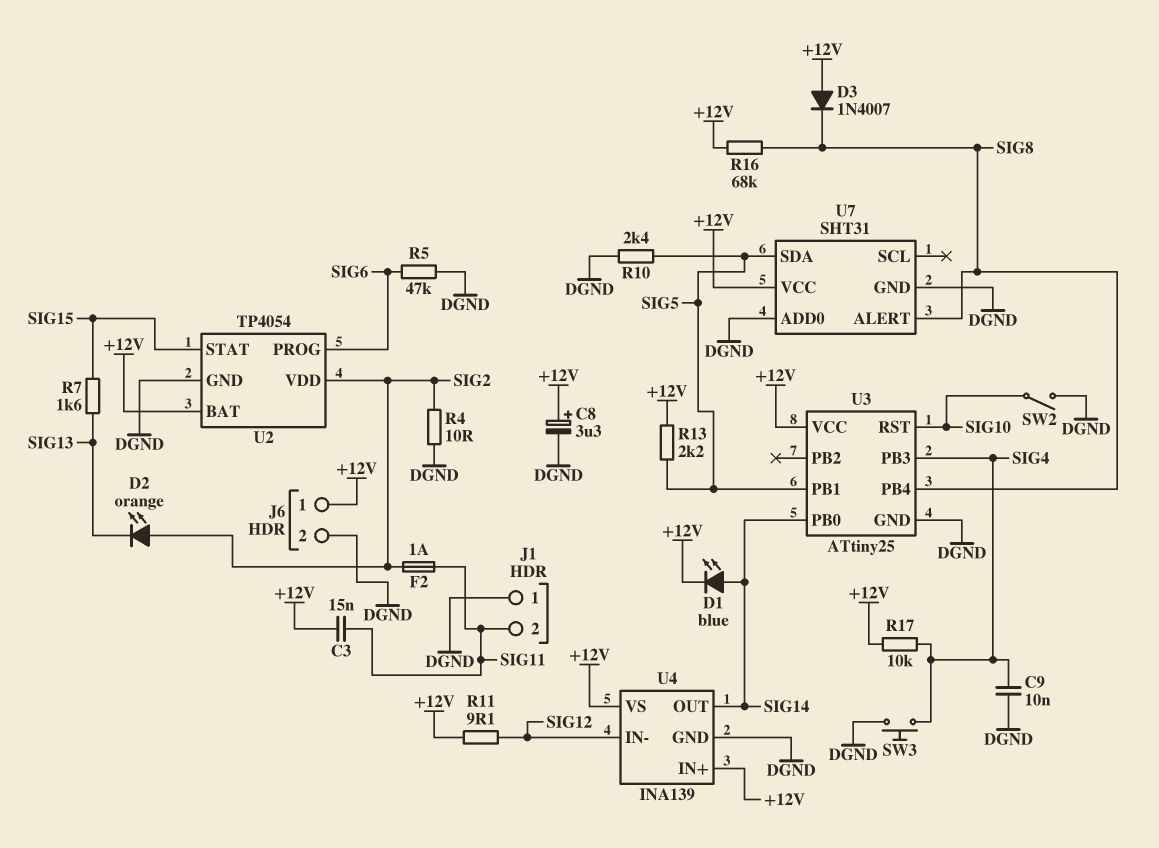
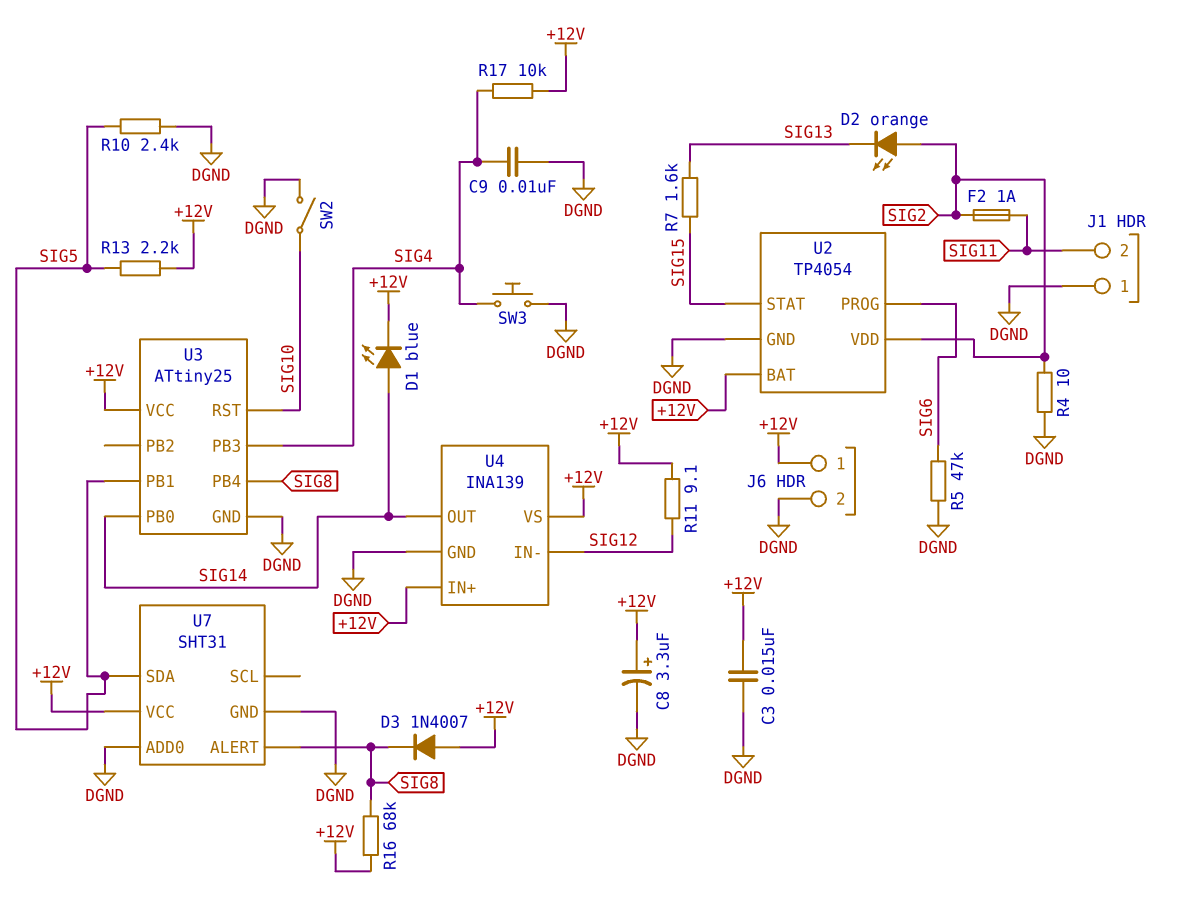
C3: 15nF (+12V, SIG11) -> 15nF (+12V, DGND)

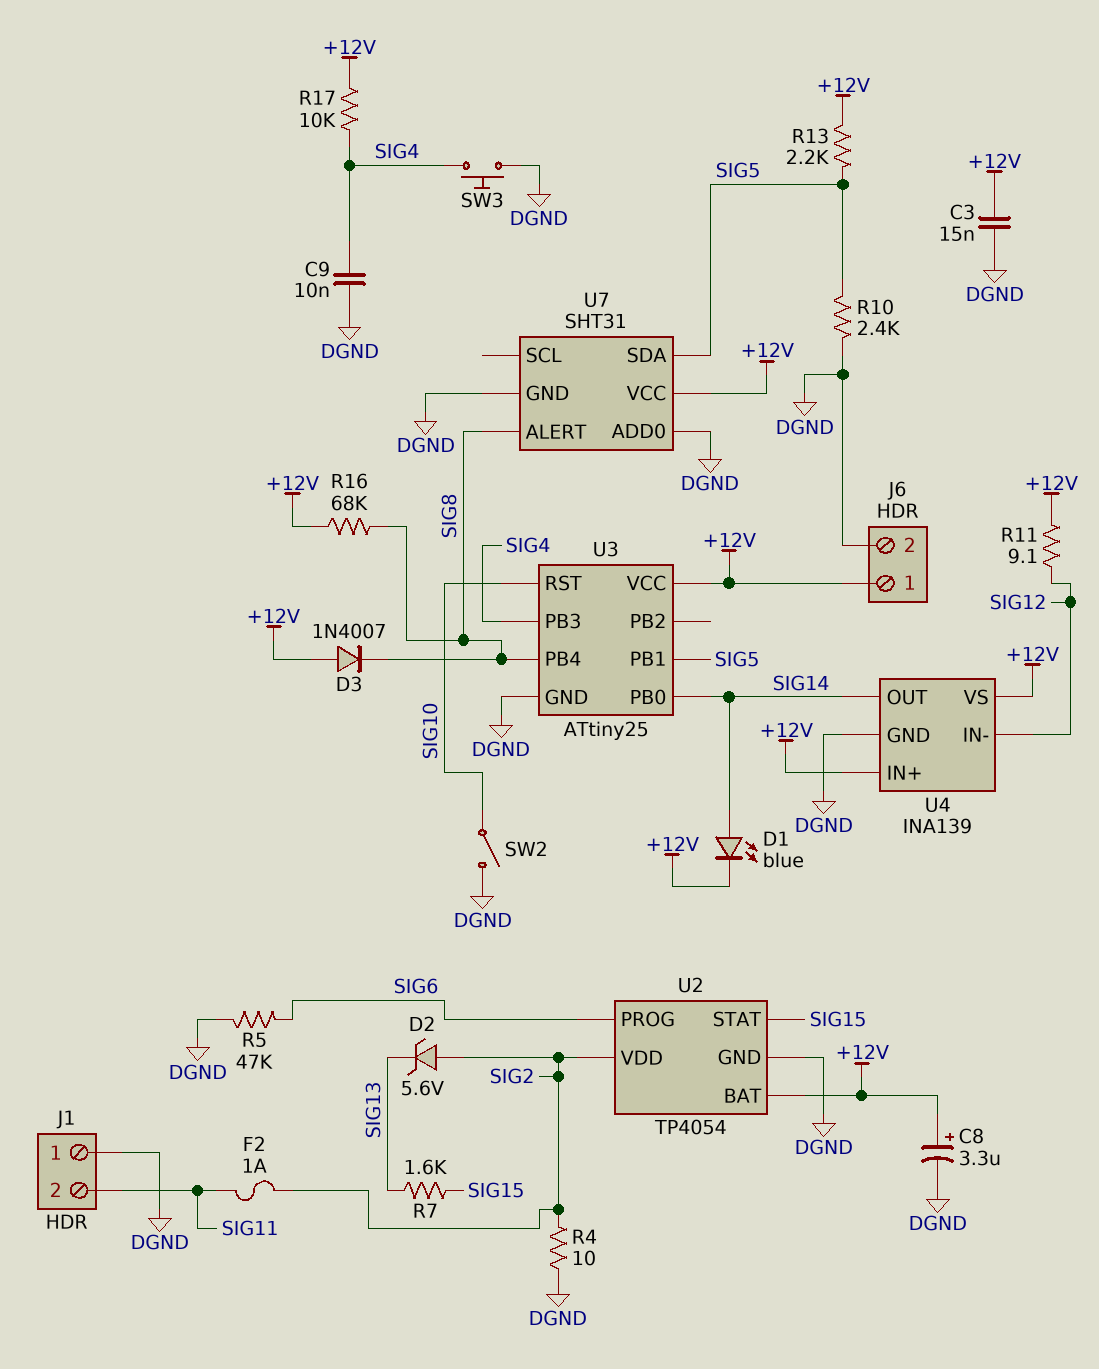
D2: LED orange (A SIG2, K SIG13) -> zener 5.6V (A SIG2, K SIG13)

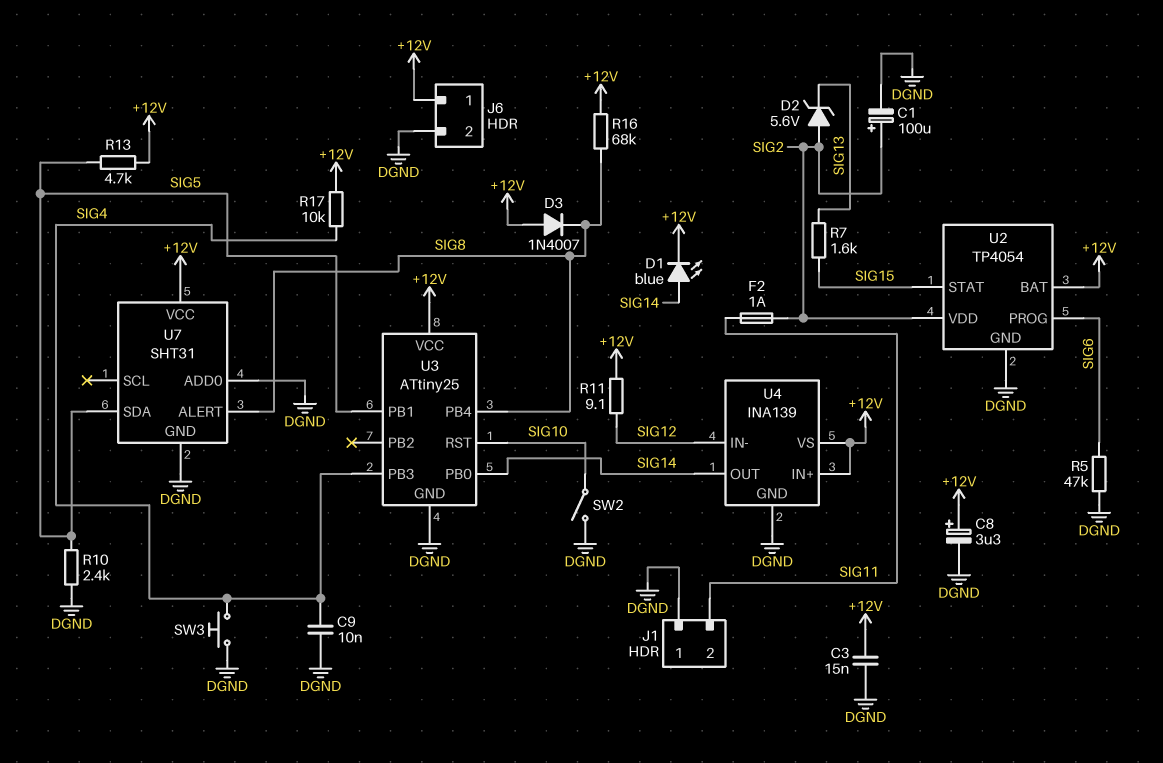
C1: none -> 100uF (plus SIG2, minus DGND)
R4: 10 (DGND, SIG2) -> none
R13: 2.2k (+12V, SIG5) -> 4.7k (+12V, SIG5)

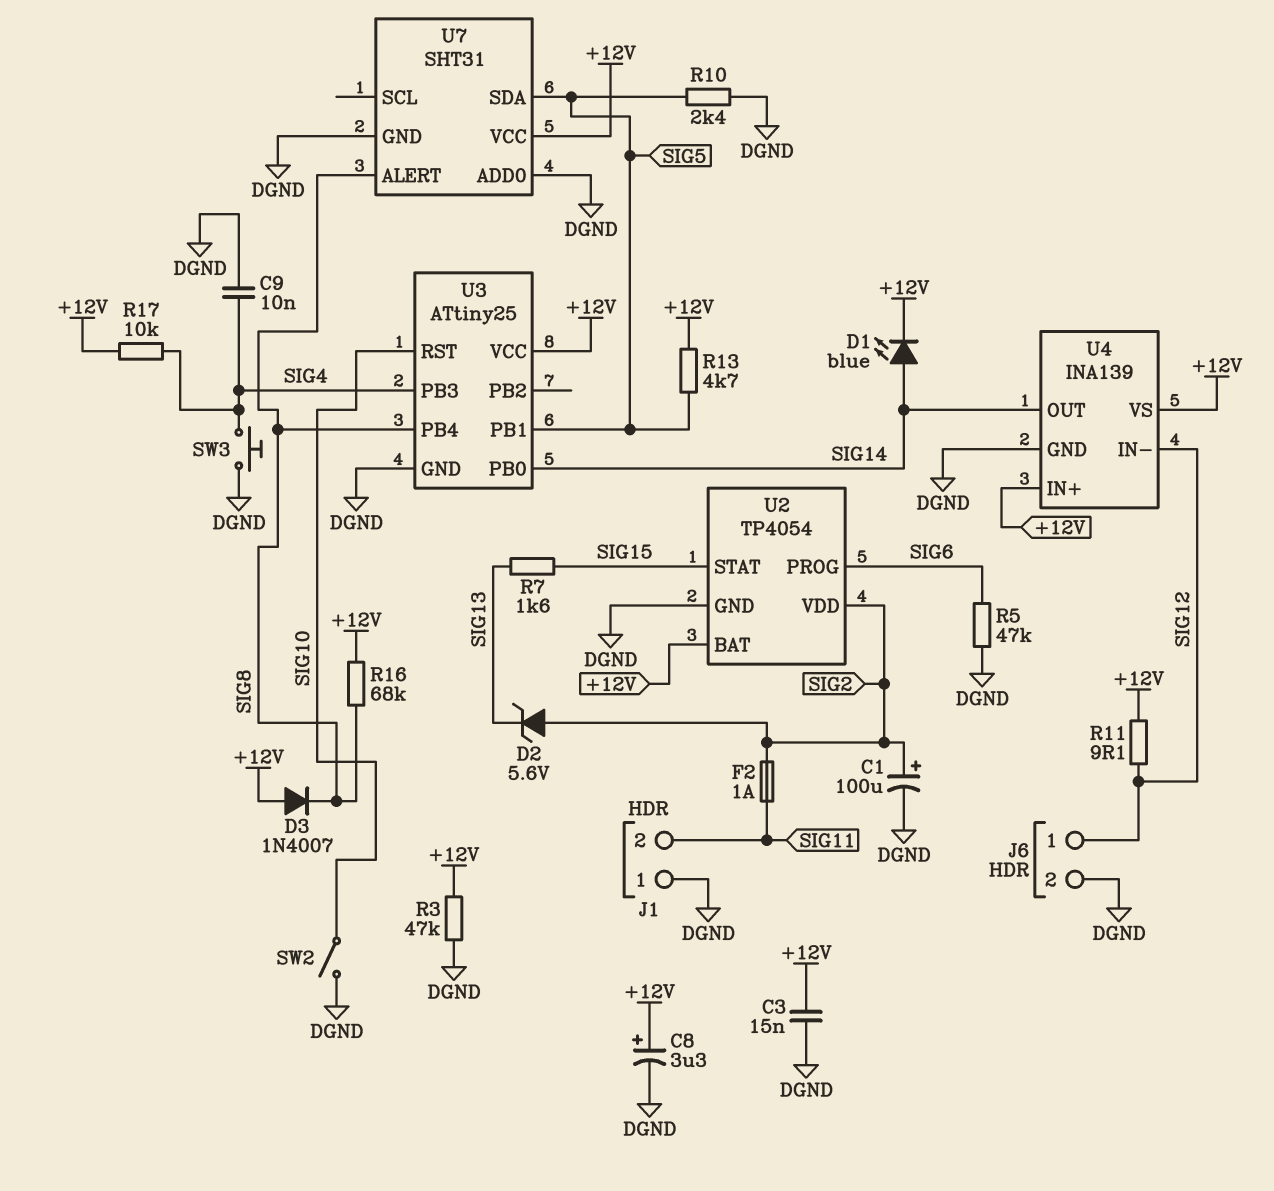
J6 pin 1: +12V -> SIG12
R3: none -> 47k (+12V, DGND)

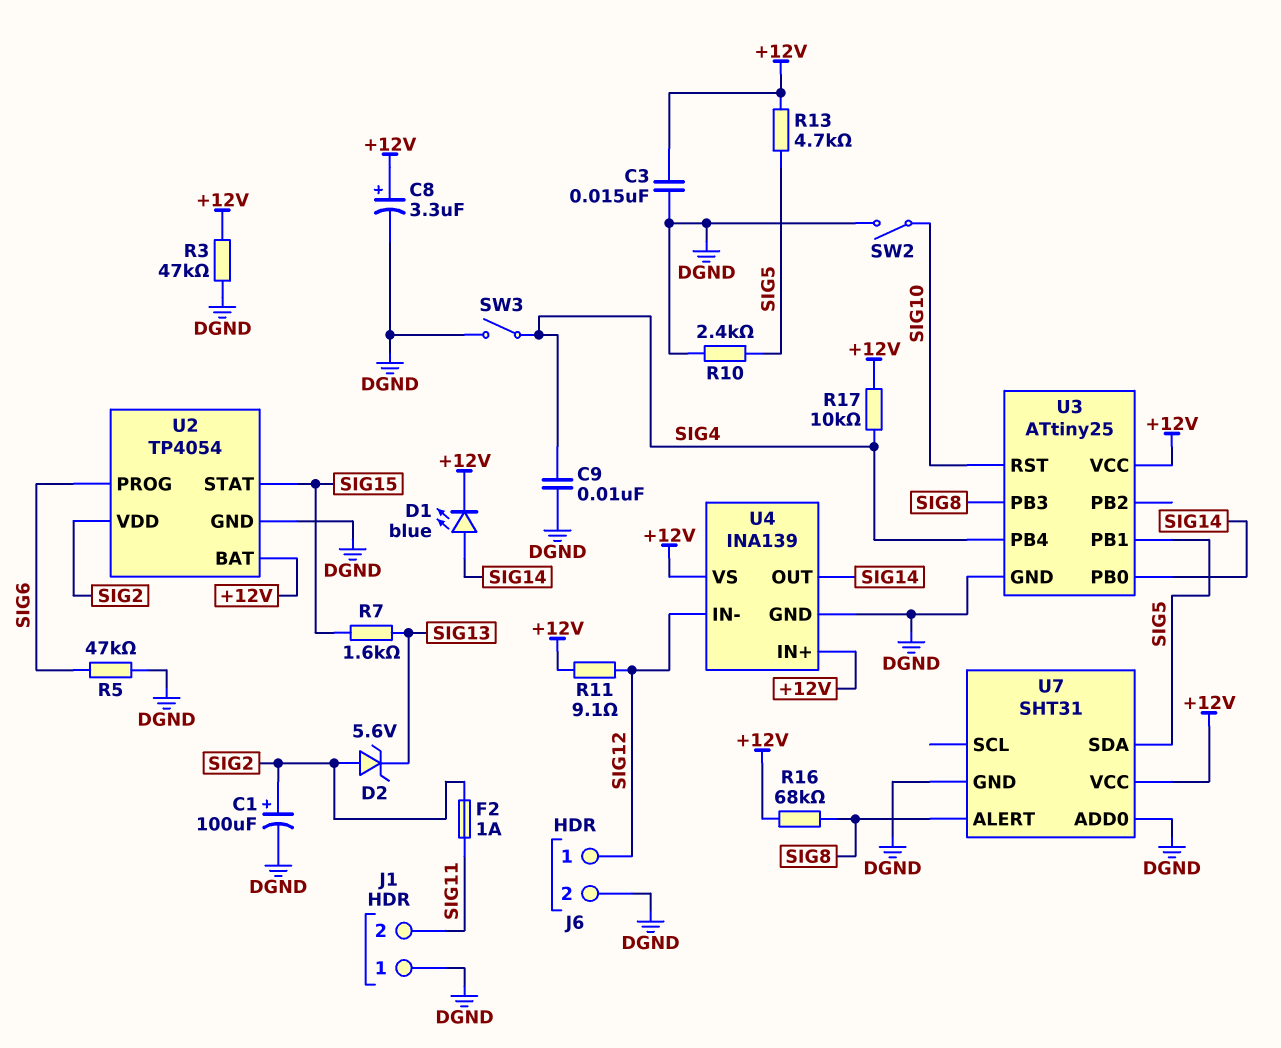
D3: diode 1N4007 (A +12V, K SIG8) -> none
SW3: button (DGND, SIG4) -> switch (DGND, SIG4)
U3 pin PB3: SIG4 -> SIG8
U3 pin PB4: SIG8 -> SIG4

